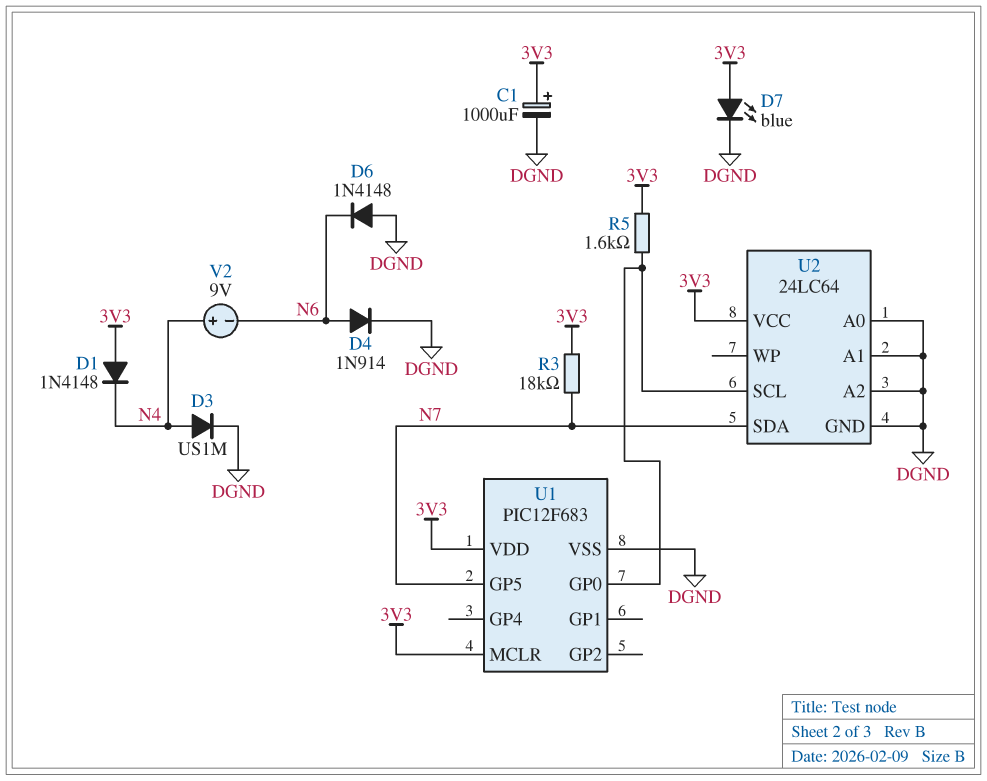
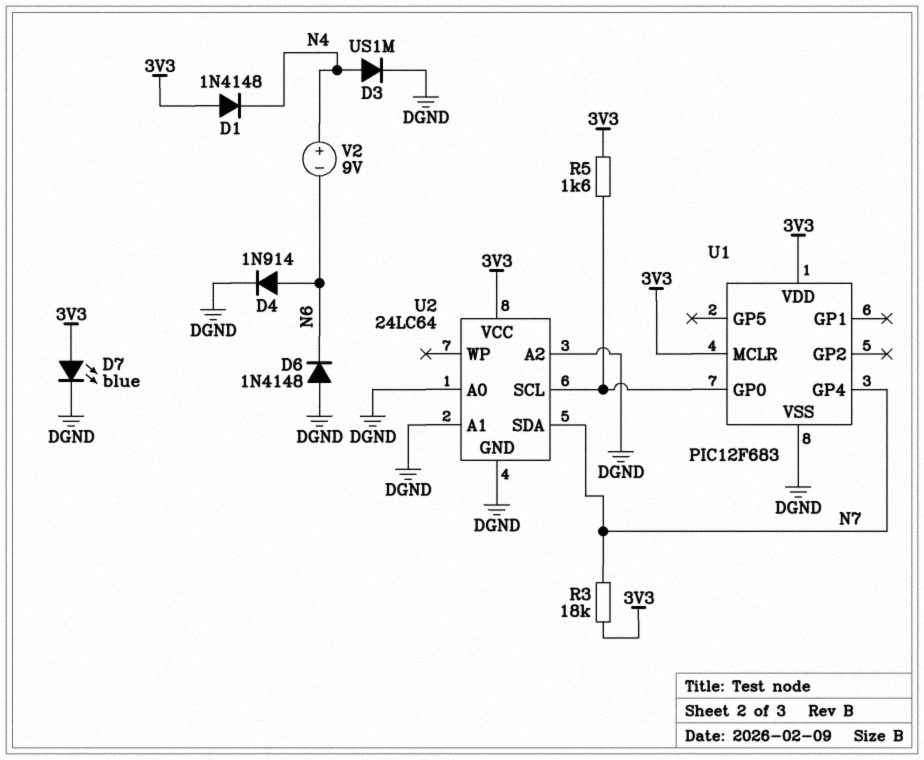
C1: 1000uF (plus 3V3, minus DGND) -> none
U1 pin GP4: none -> N7
U1 pin GP5: N7 -> none

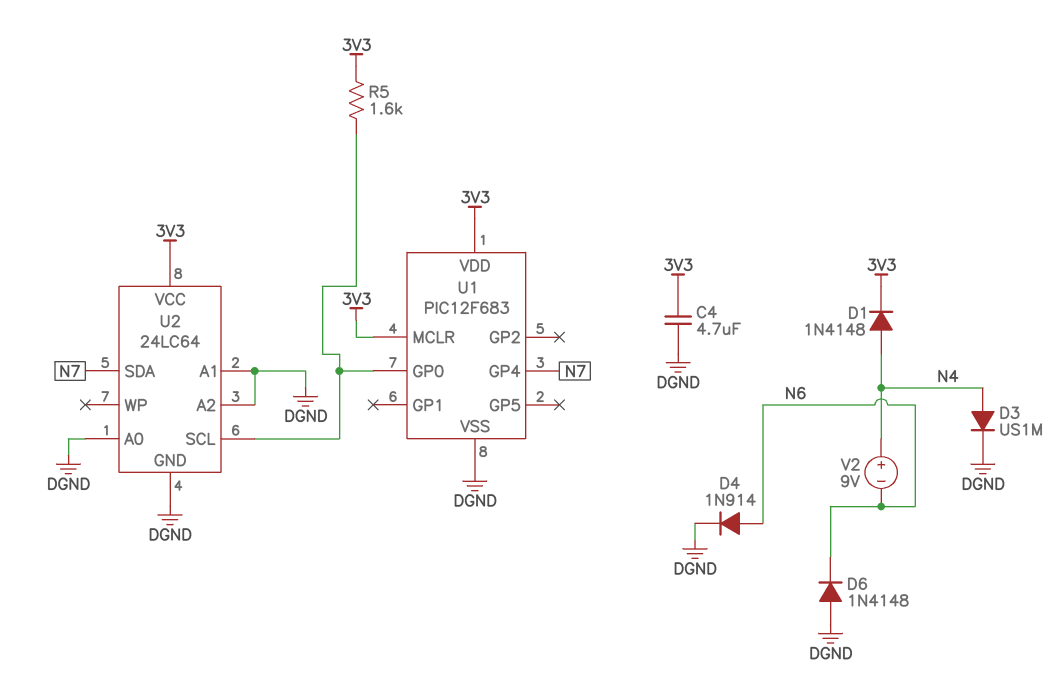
C4: none -> 4.7uF (3V3, DGND)
D1: diode 1N4148 (A 3V3, K N4) -> diode 1N4148 (A N4, K 3V3)
D7: LED blue (A 3V3, K DGND) -> none
R3: 18k (3V3, N7) -> none

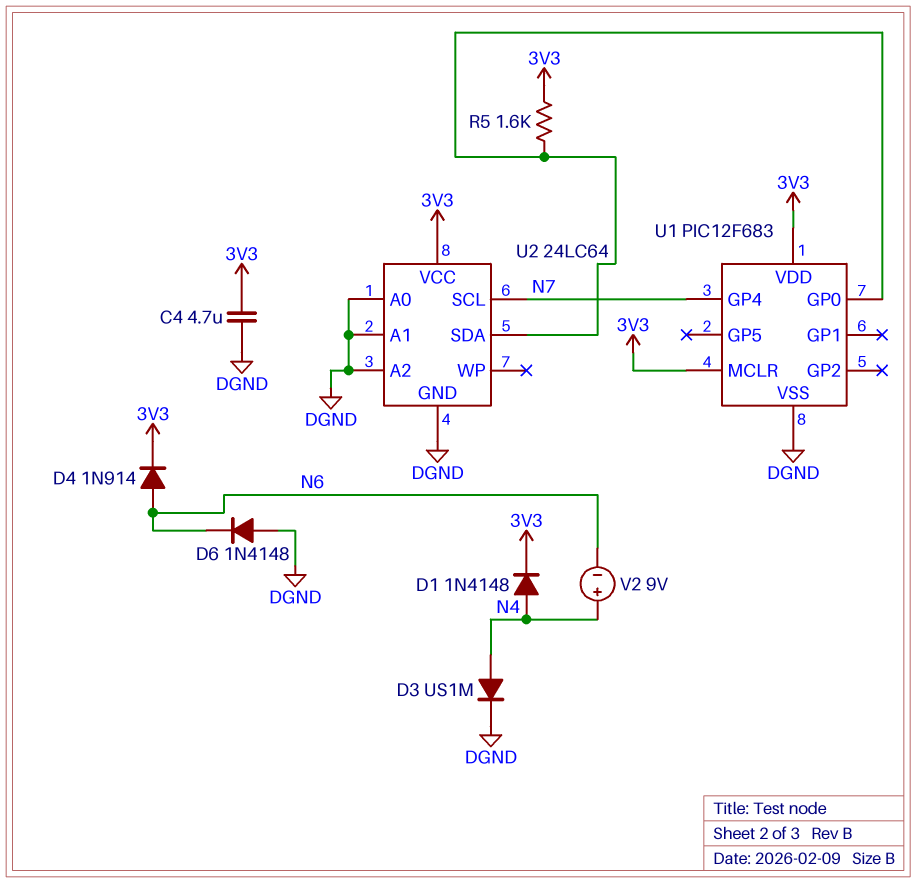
D4: diode 1N914 (A N6, K DGND) -> diode 1N914 (A N6, K 3V3)
U2 pin SCL: U1/GP0 -> N7
U2 pin SDA: N7 -> U1/GP0

